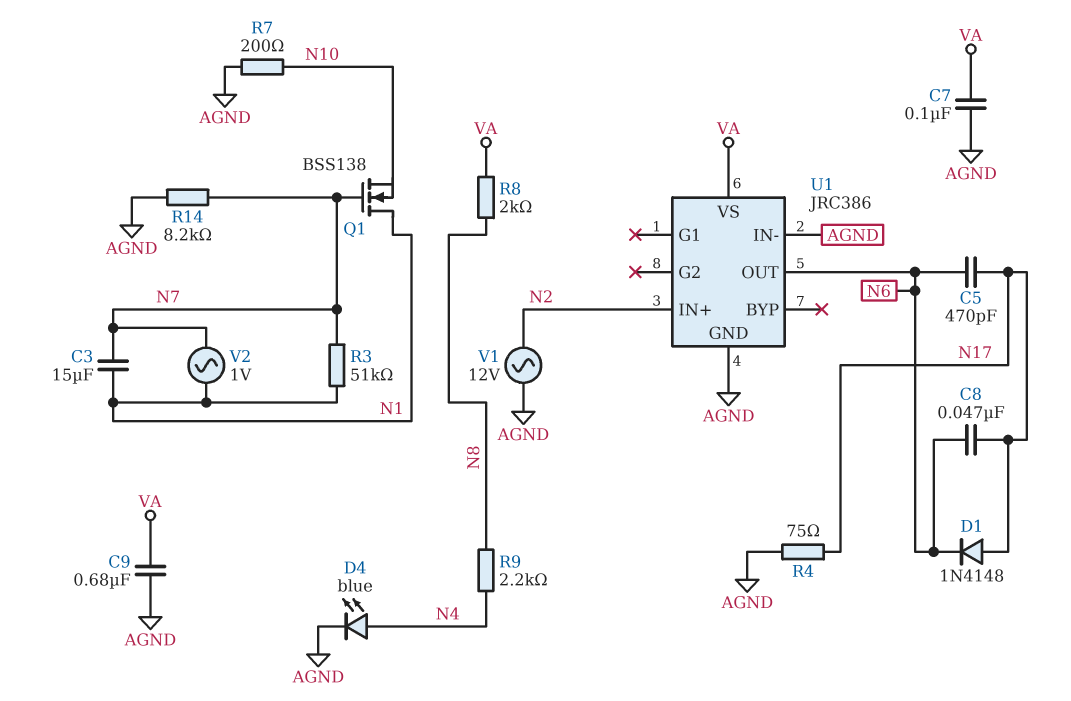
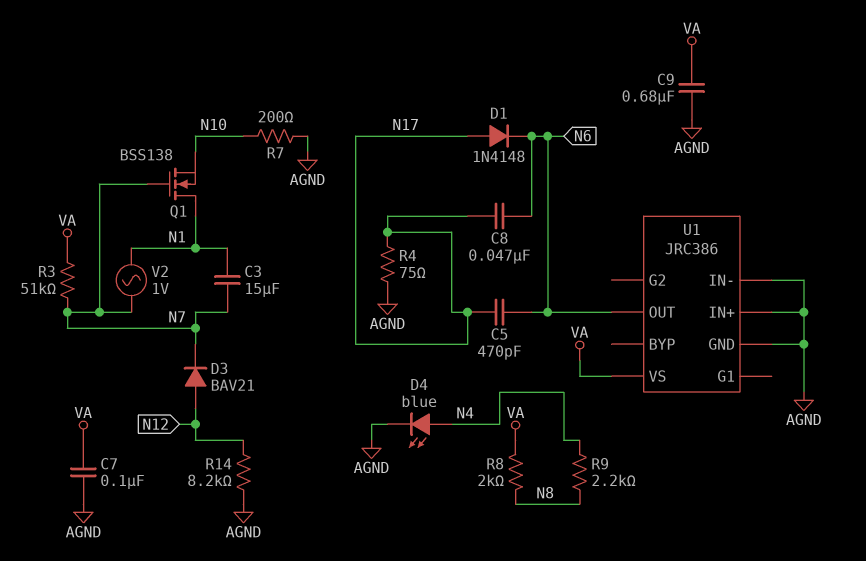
D3: none -> diode BAV21 (A N12, K N7)
R3: 51k (N1, N7) -> 51k (N7, VA)
R14: 8.2k (AGND, N7) -> 8.2k (AGND, N12)
U1 pin IN+: N2 -> AGND
V1: AC 12V (AGND, N2) -> none

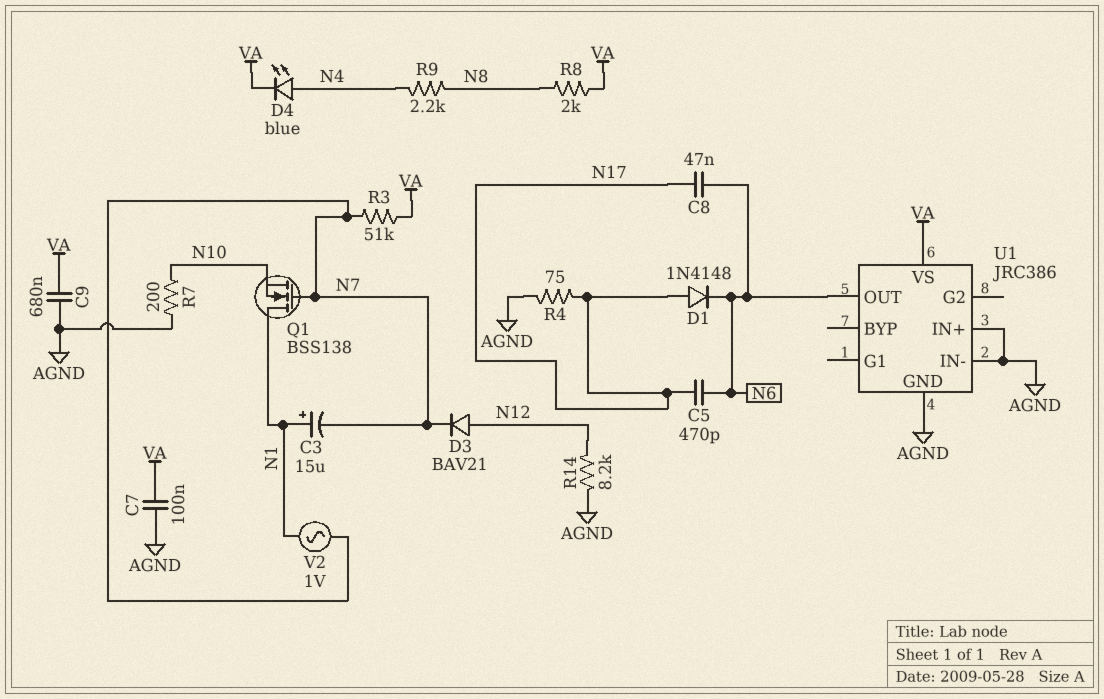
C3: 15uF (N1, N7) -> 15uF (plus N1, minus N7)
D4: LED blue (A N4, K AGND) -> LED blue (A N4, K VA)

